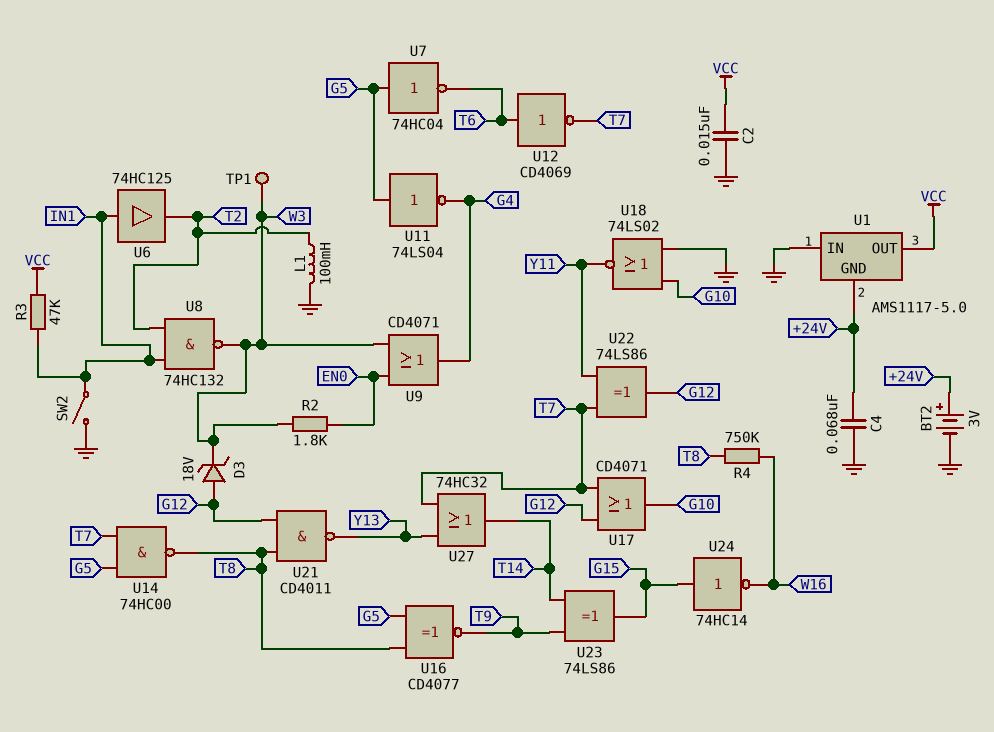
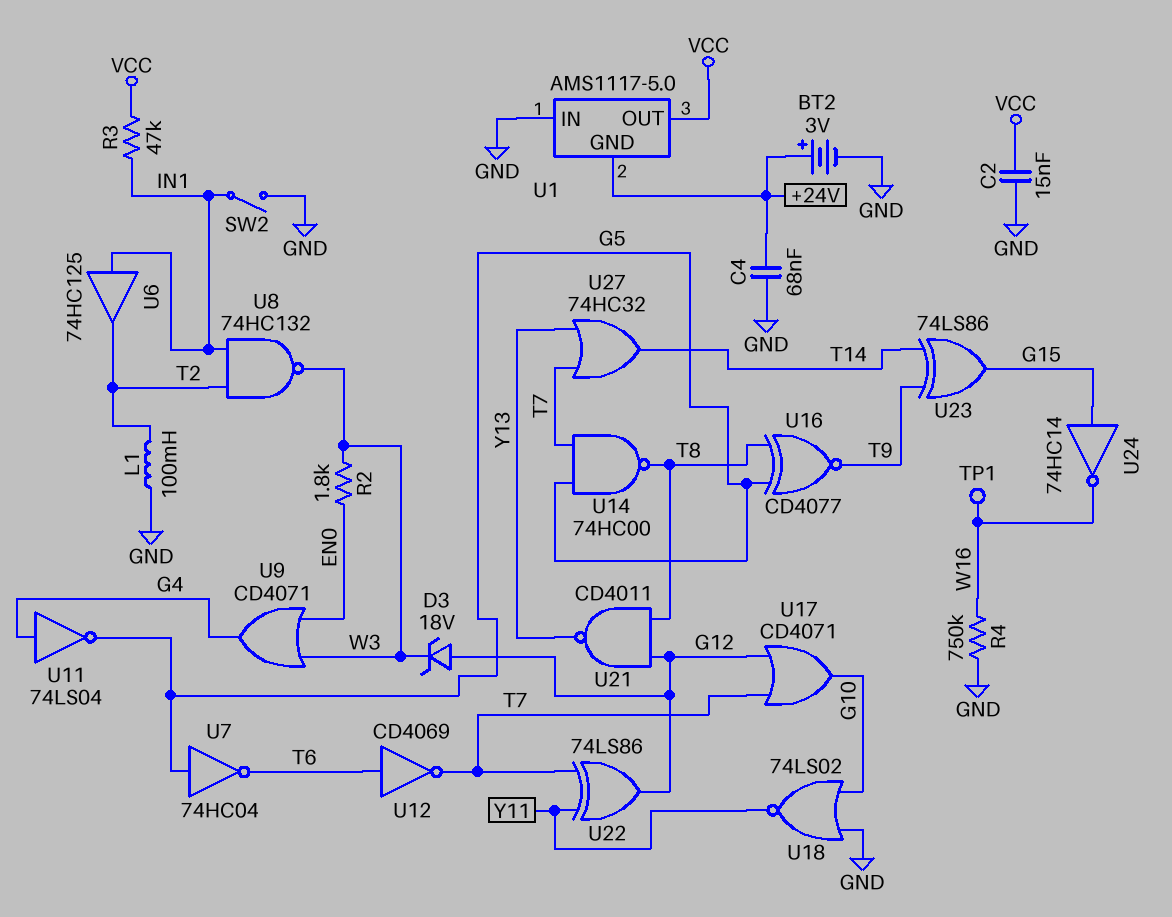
R4: 750k (T8, W16) -> 750k (GND, W16)
TP1: test point (W3) -> test point (W16)
U11: NOT 74LS04 (in G5, out G4) -> NOT 74LS04 (in G4, out G5)

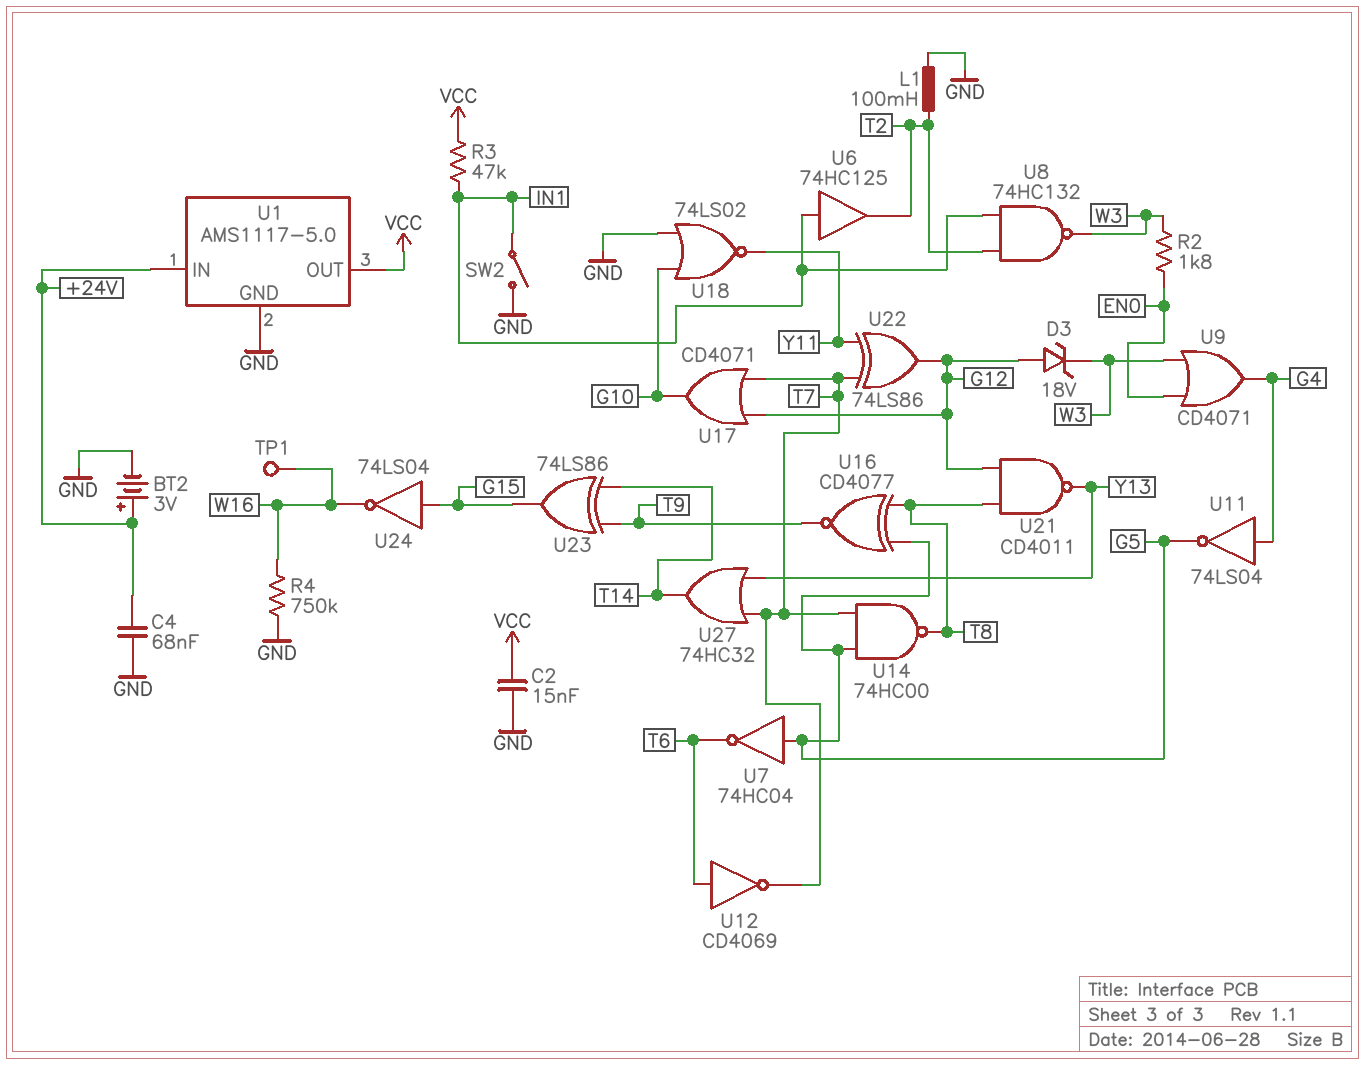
U1 pin GND: +24V -> GND
U1 pin IN: GND -> +24V
U24: NOT 74HC14 (in G15, out W16) -> NOT 74LS04 (in G15, out W16)

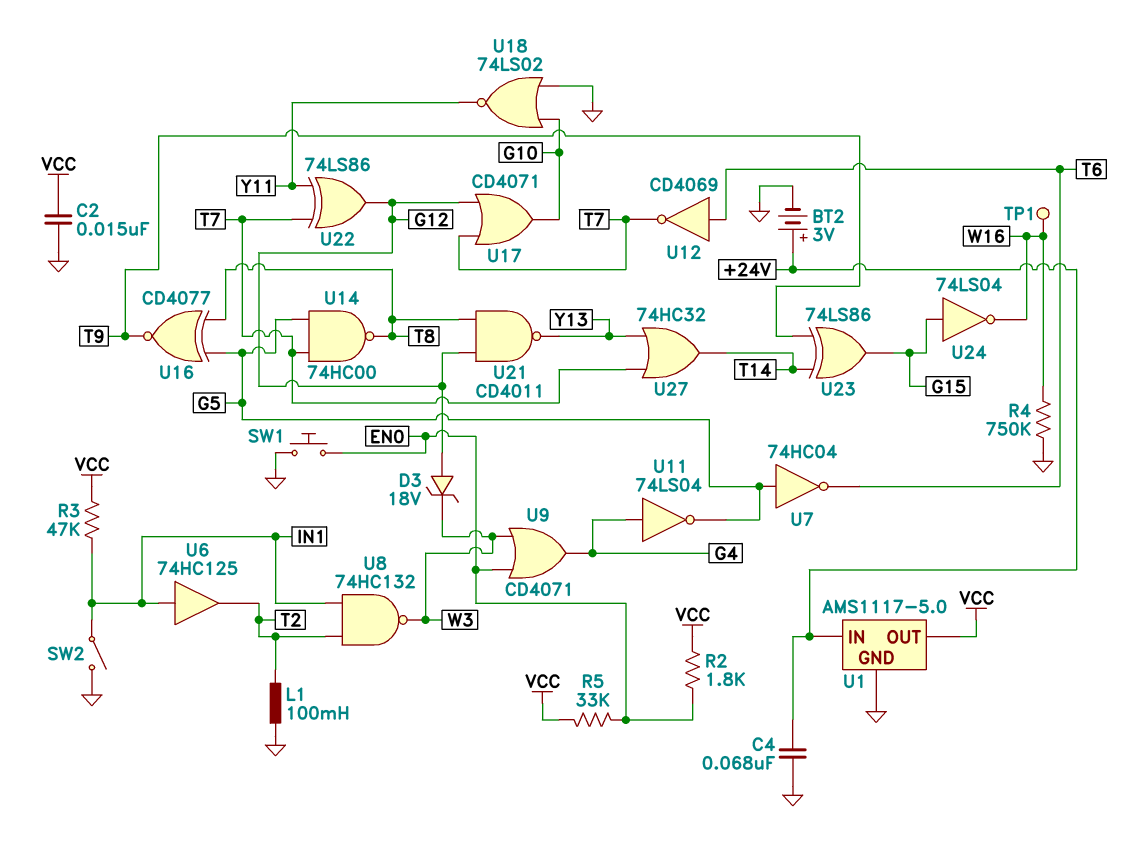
R2: 1.8k (EN0, W3) -> 1.8k (EN0, VCC)
R5: none -> 33k (EN0, VCC)
SW1: none -> button (EN0, GND)

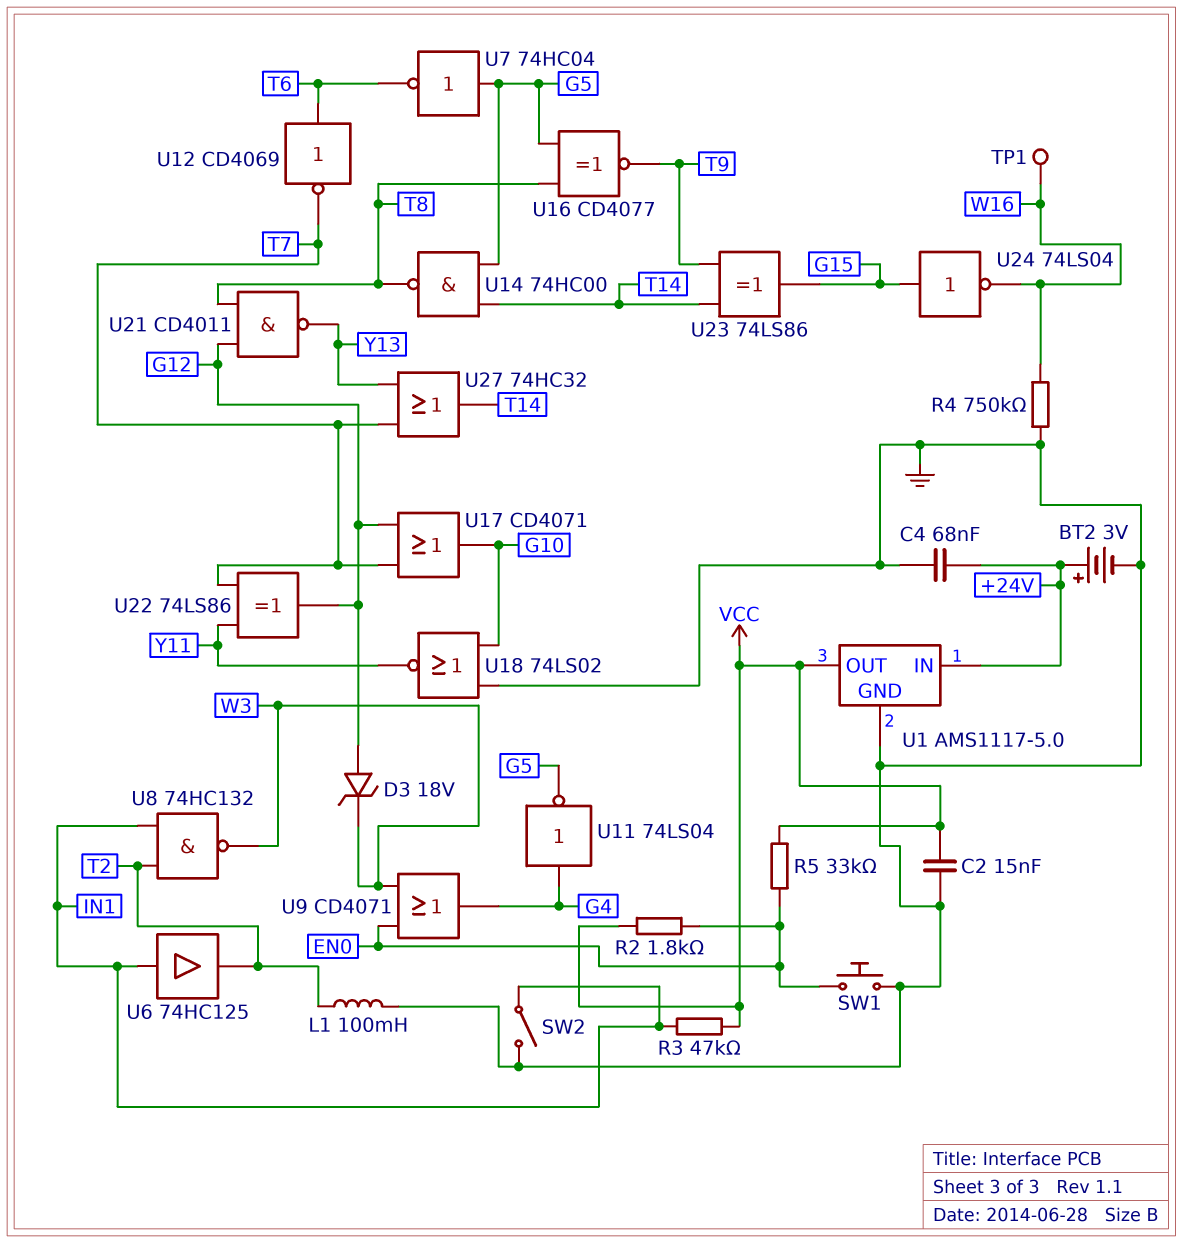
U14: NAND 74HC00 (in G5, in T7, out T8) -> NAND 74HC00 (in G5, in T14, out T8)

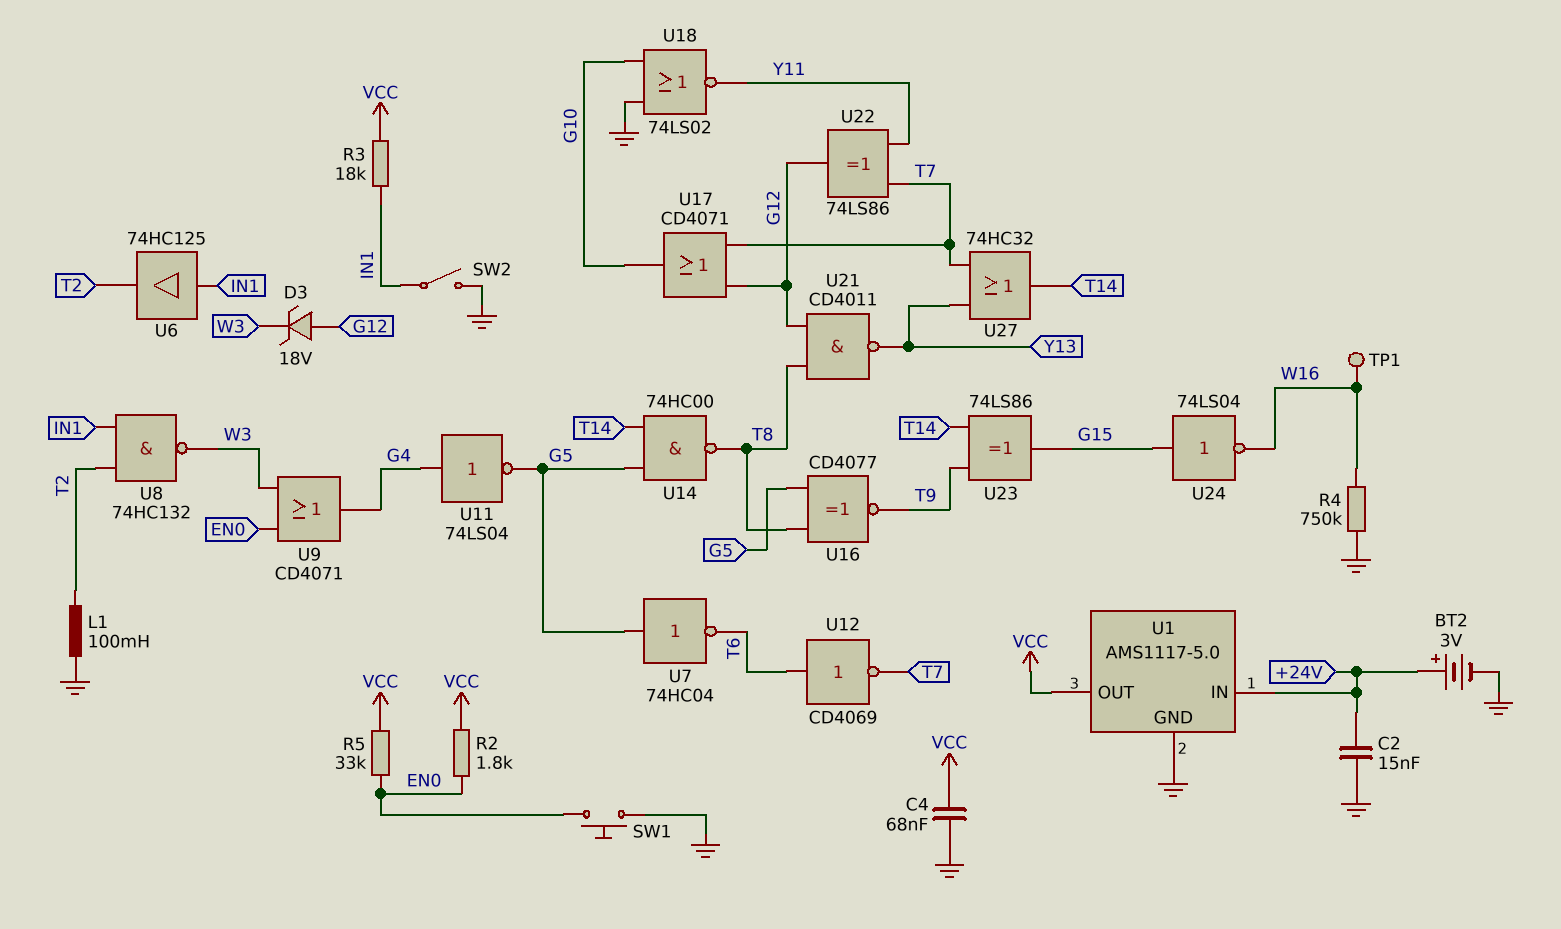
C2: 15nF (GND, VCC) -> 15nF (+24V, GND)
C4: 68nF (+24V, GND) -> 68nF (GND, VCC)
R3: 47k (IN1, VCC) -> 18k (IN1, VCC)

